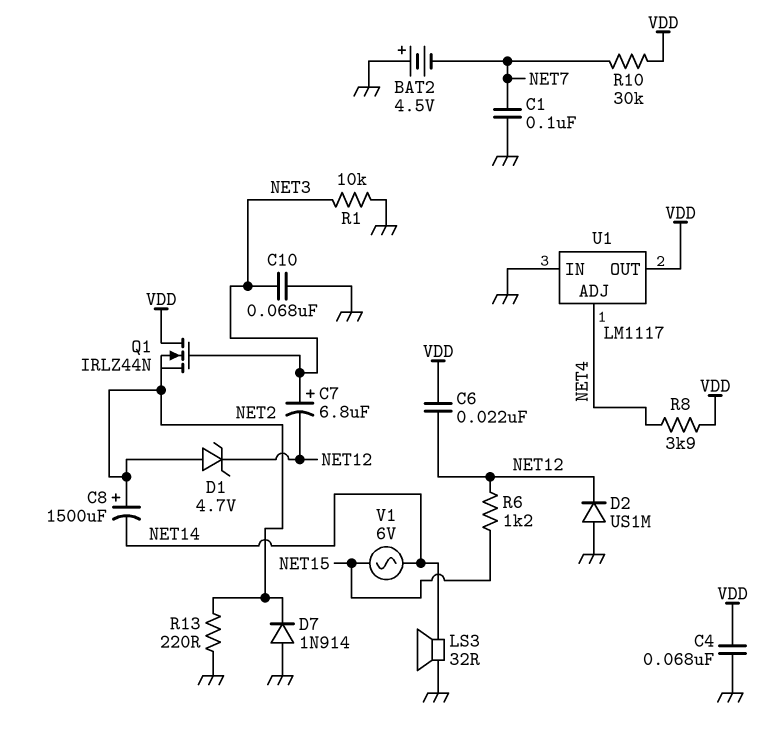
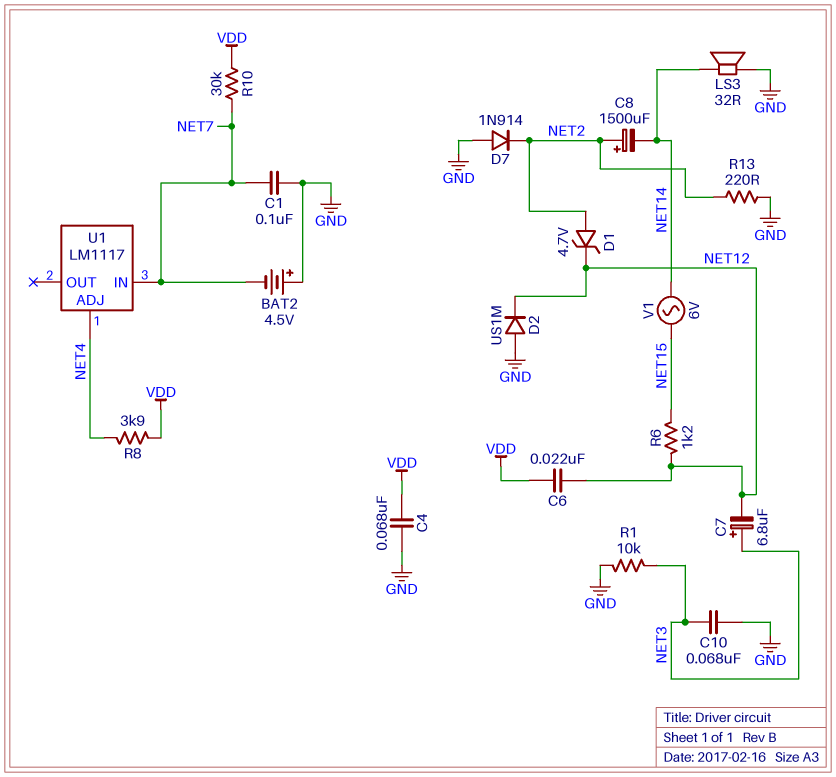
Q1: NMOS IRLZ44N (G NET3, D VDD, S NET2) -> none
U1 pin IN: GND -> NET7
U1 pin OUT: VDD -> none

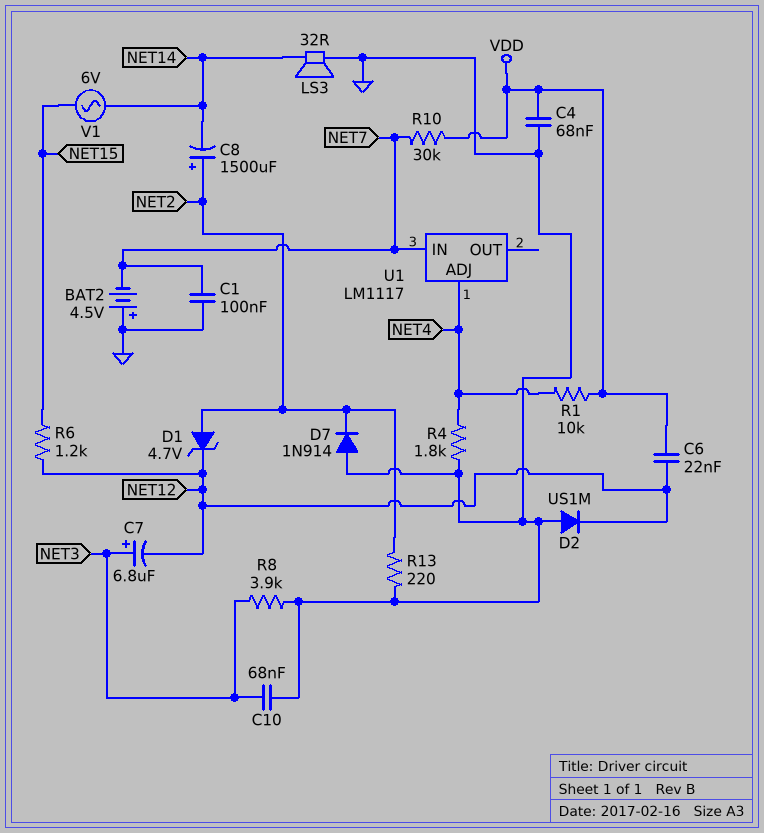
R1: 10k (GND, NET3) -> 10k (NET4, VDD)
R4: none -> 1.8k (GND, NET4)
R8: 3.9k (NET4, VDD) -> 3.9k (GND, NET3)

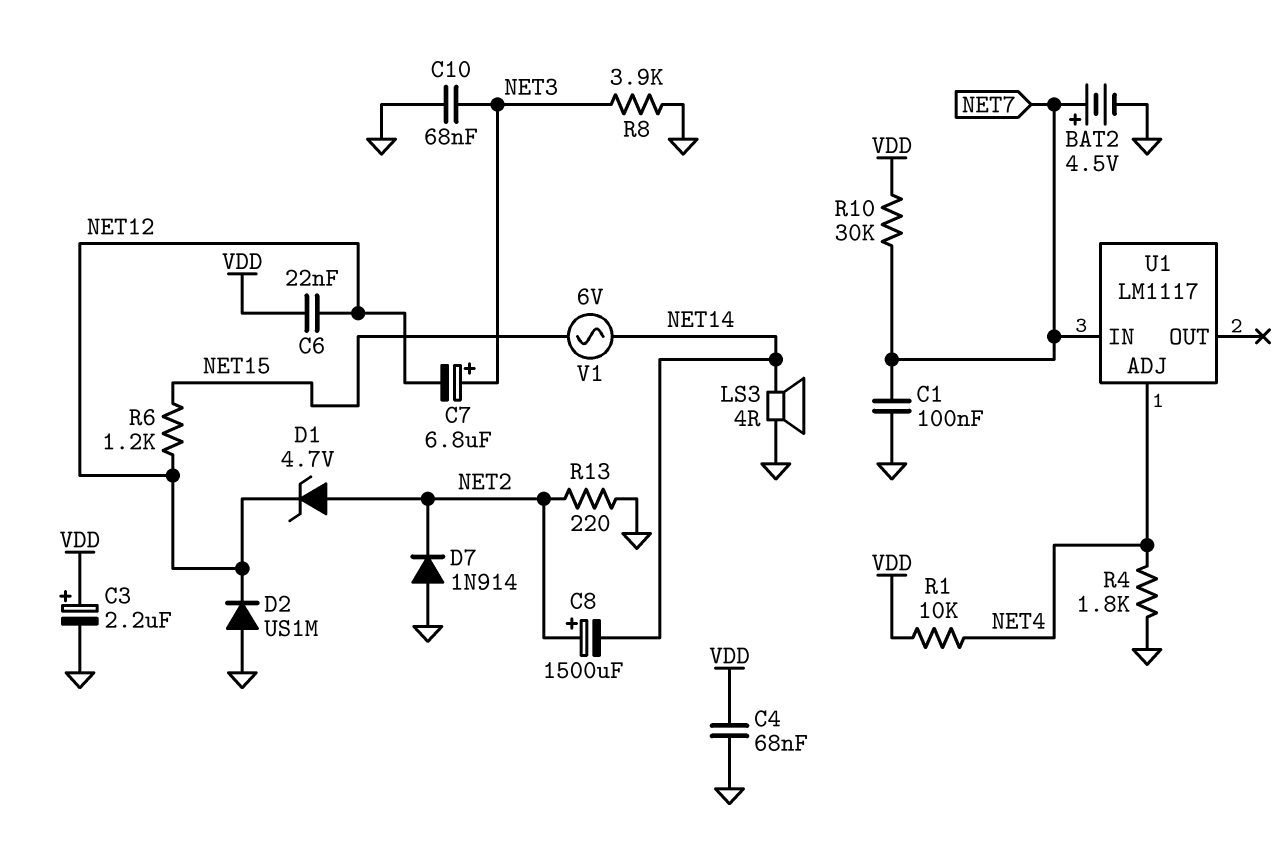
BAT2: 4.5V (plus GND, minus NET7) -> 4.5V (plus NET7, minus GND)
C3: none -> 2.2uF (plus VDD, minus GND)
LS3: speaker 32R (GND, NET14) -> speaker 4R (GND, NET14)

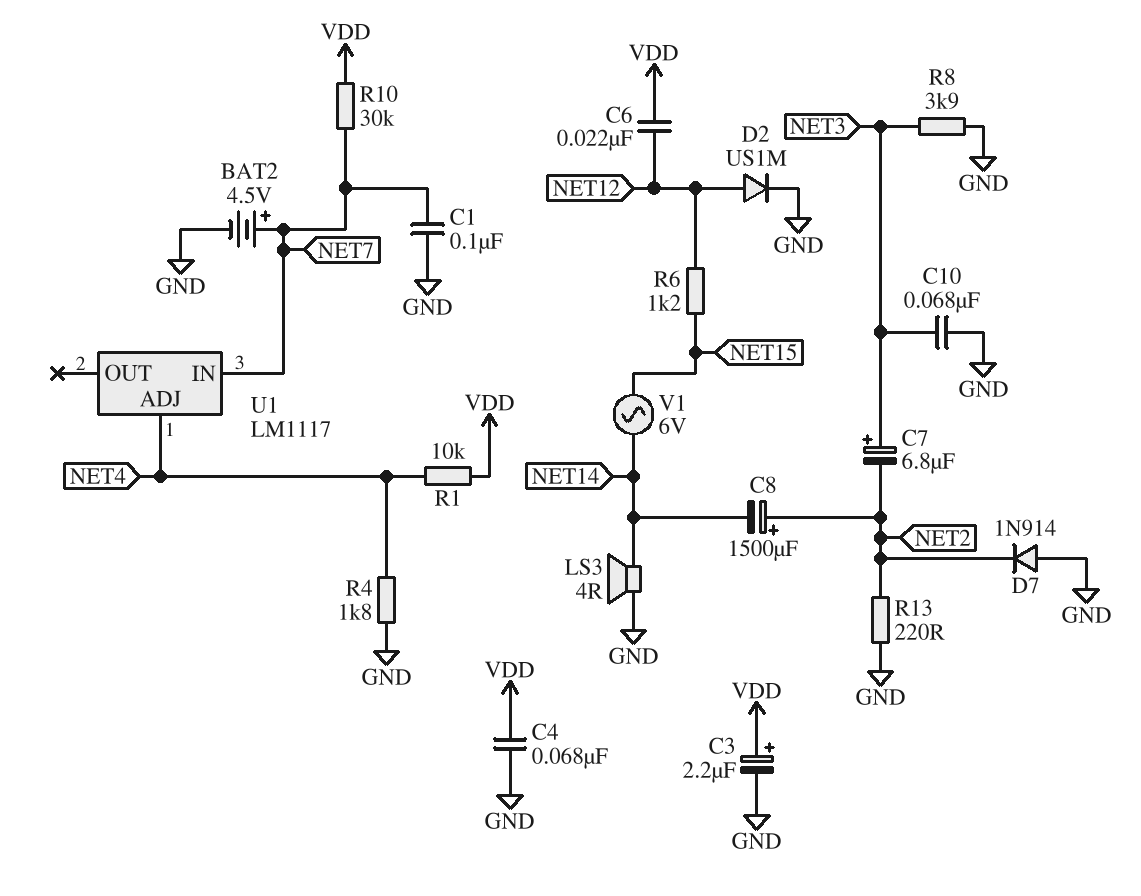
C7: 6.8uF (plus NET3, minus NET12) -> 6.8uF (plus NET3, minus NET2)
D1: zener 4.7V (A NET2, K NET12) -> none
D2: diode US1M (A GND, K NET12) -> diode US1M (A NET12, K GND)

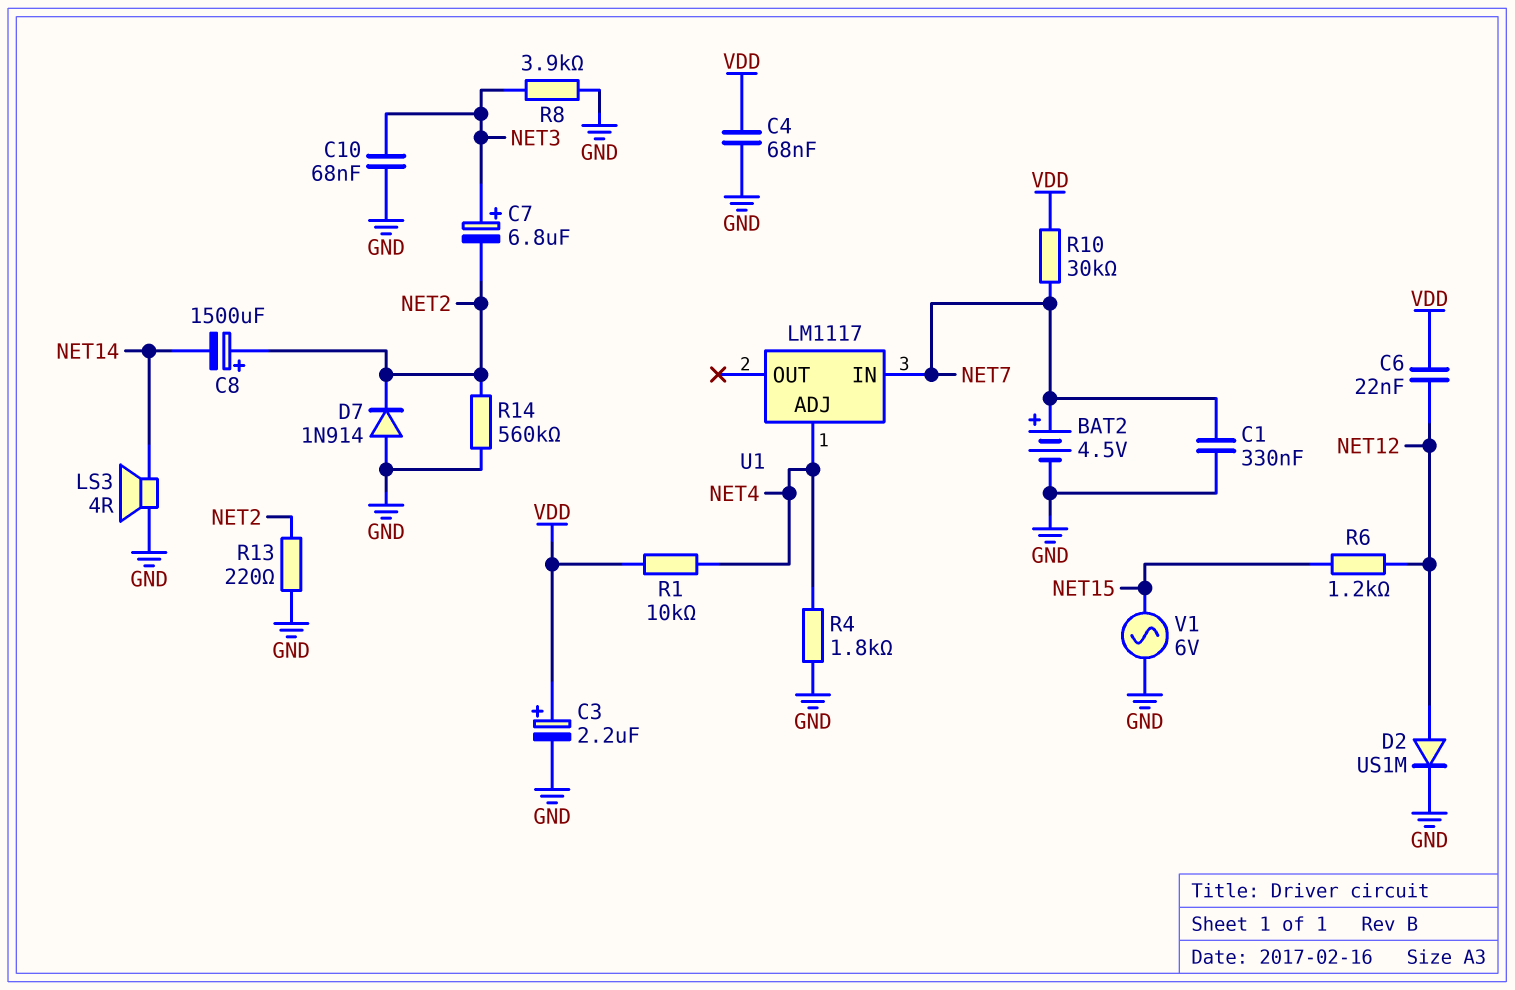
C1: 100nF (GND, NET7) -> 330nF (GND, NET7)
R14: none -> 560k (GND, NET2)
V1: AC 6V (NET14, NET15) -> AC 6V (GND, NET15)

